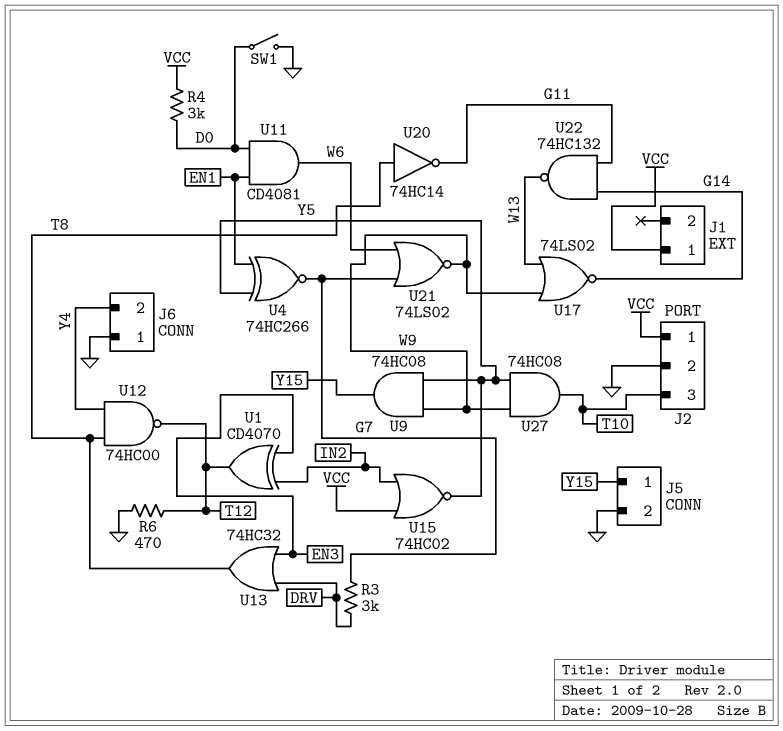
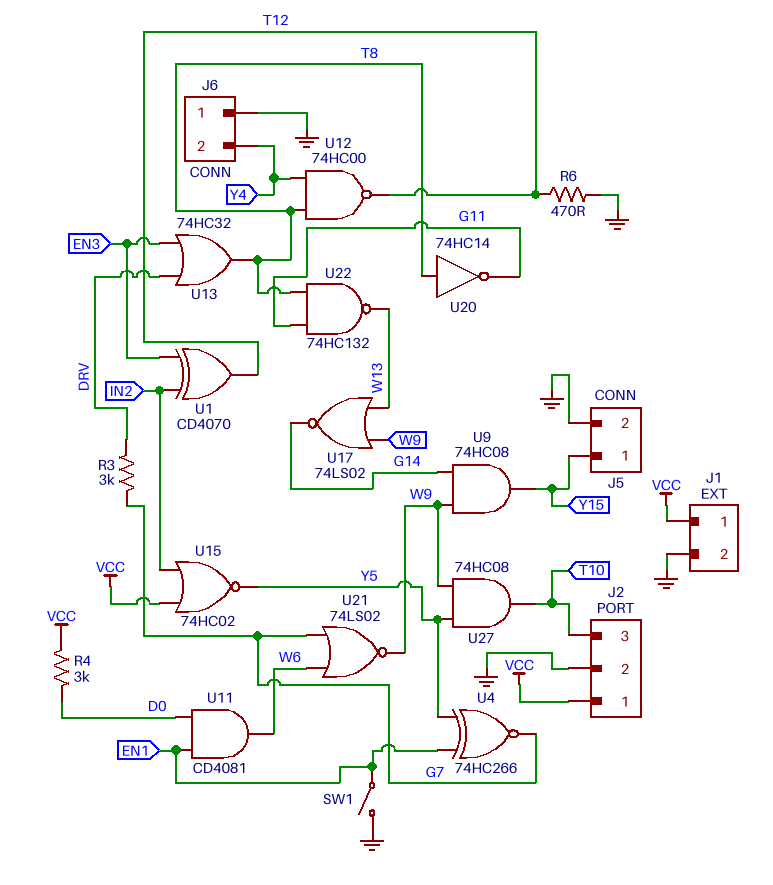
J1 pin 2: none -> GND
SW1: switch (D0, GND) -> switch (EN1, GND)
U9: AND 74HC08 (in W9, in Y5, out Y15) -> AND 74HC08 (in G14, in W9, out Y15)
U22: NAND 74HC132 (in G11, in G14, out W13) -> NAND 74HC132 (in G11, in T8, out W13)

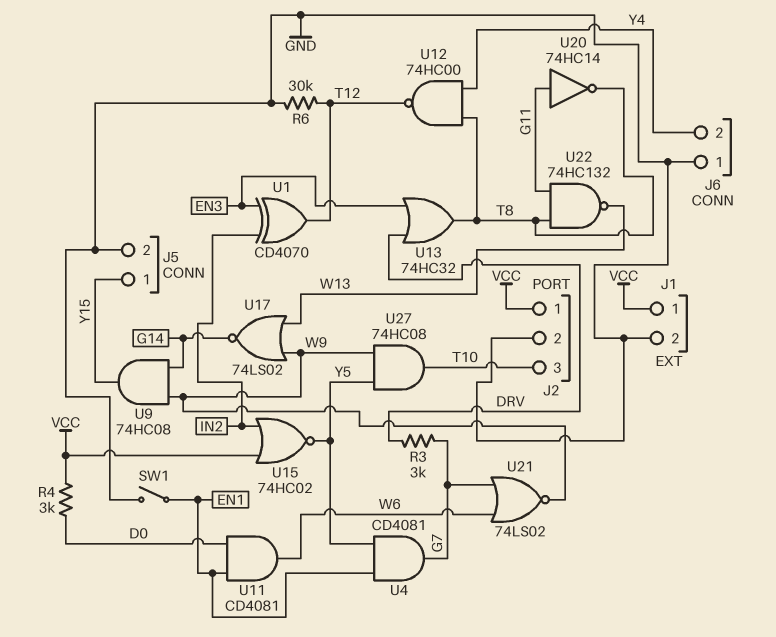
R6: 470 (GND, T12) -> 30k (GND, T12)
U4: XNOR 74HC266 (in EN1, in Y5, out G7) -> AND CD4081 (in EN1, in Y5, out G7)
U20: NOT 74HC14 (in T8, out G11) -> NOT 74HC14 (in G11, out T8)

